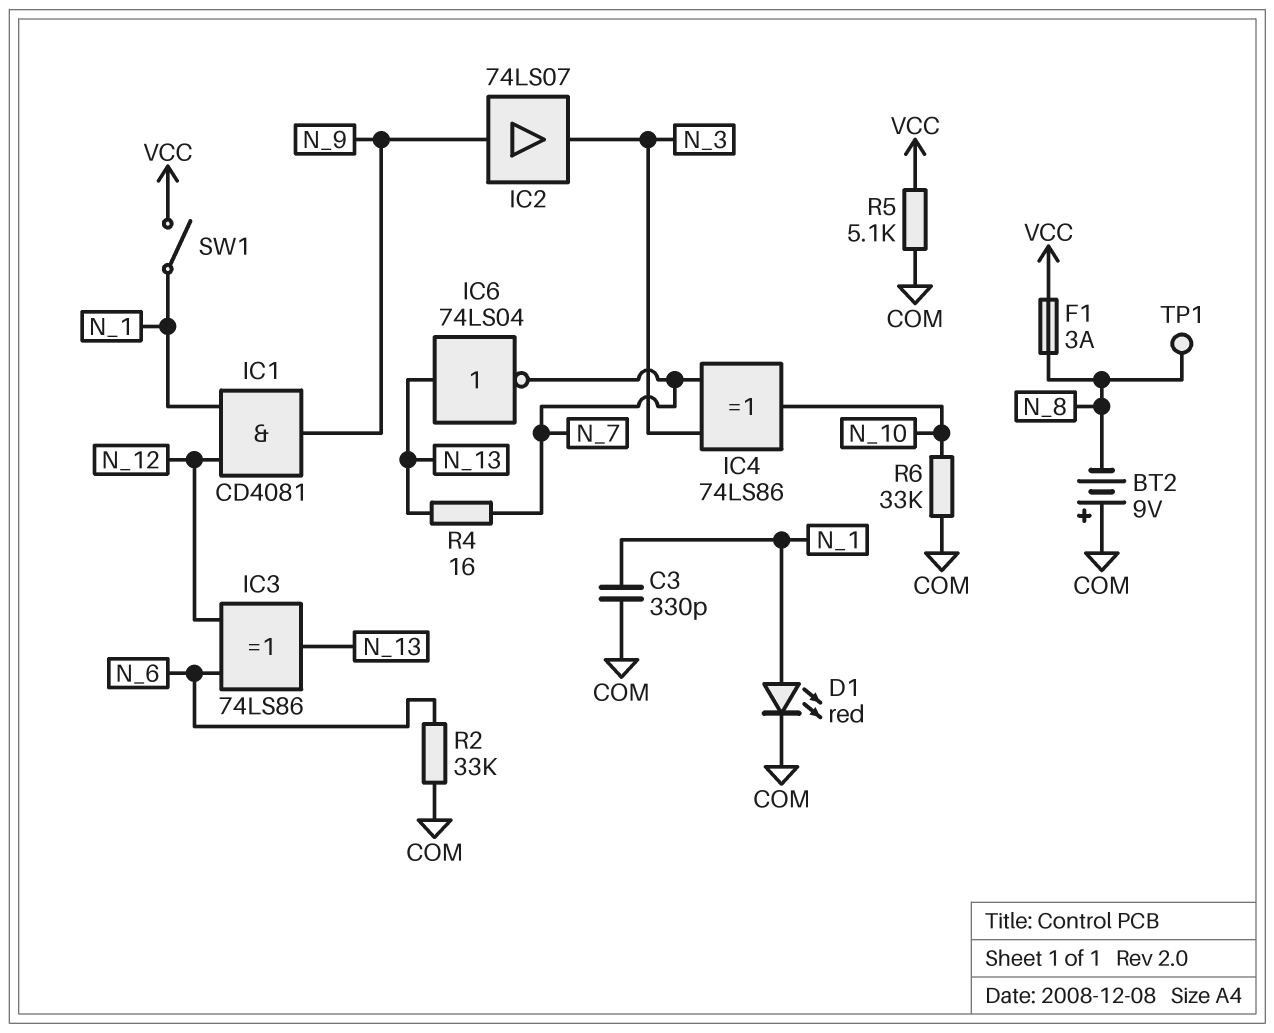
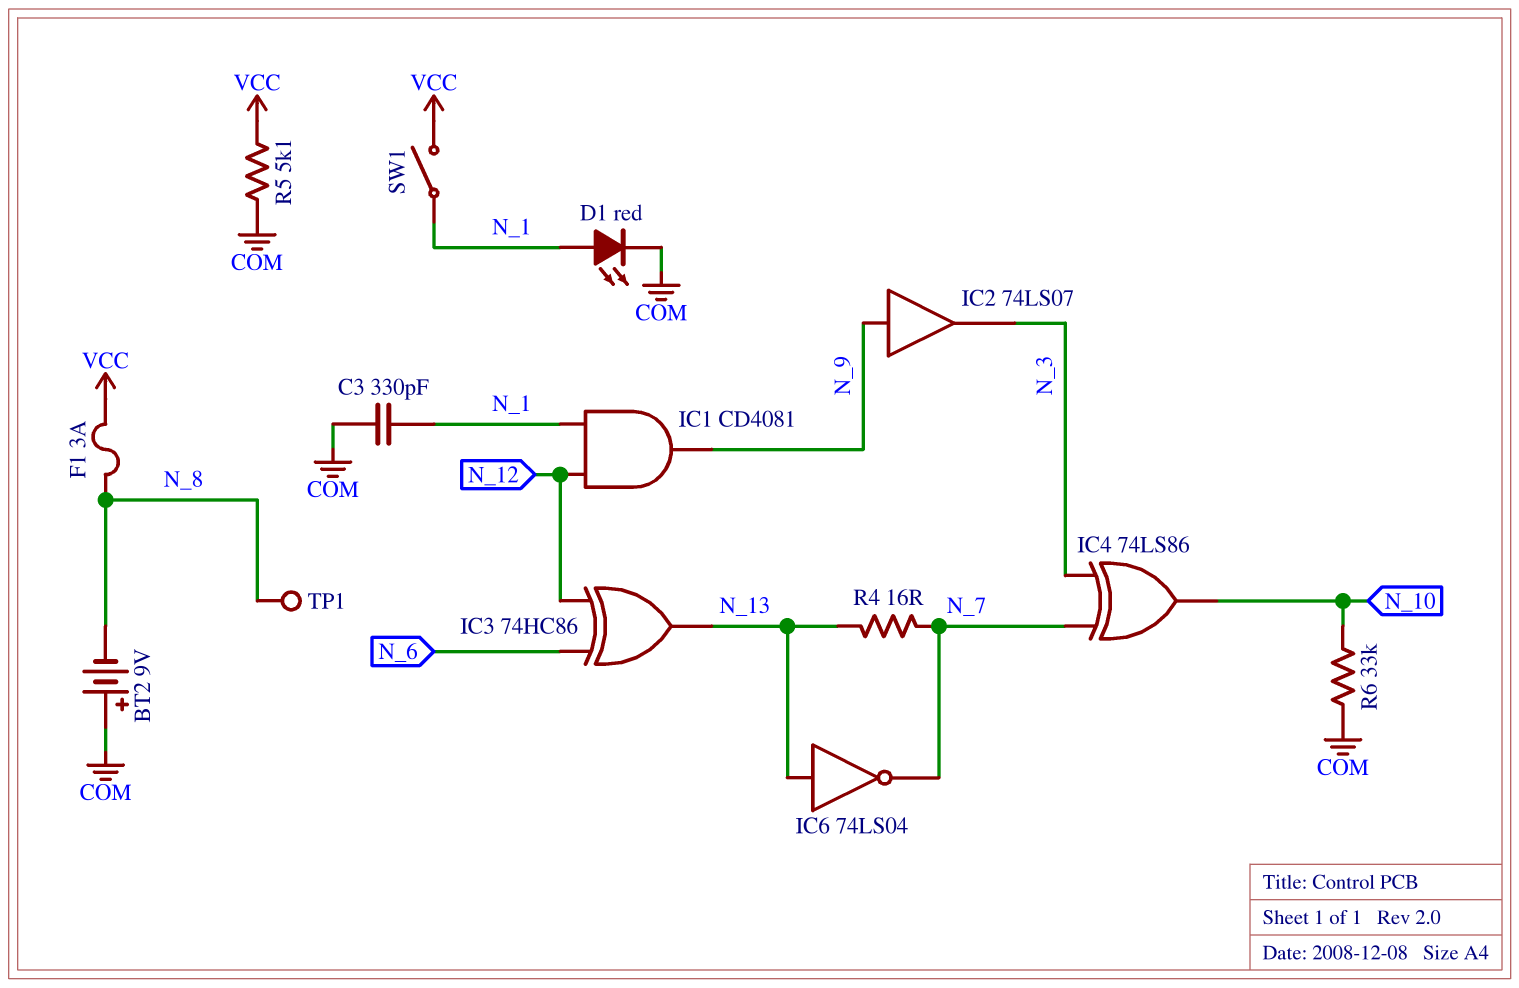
IC3: XOR 74LS86 (in N_6, in N_12, out N_13) -> XOR 74HC86 (in N_6, in N_12, out N_13)
R2: 33k (COM, N_6) -> none

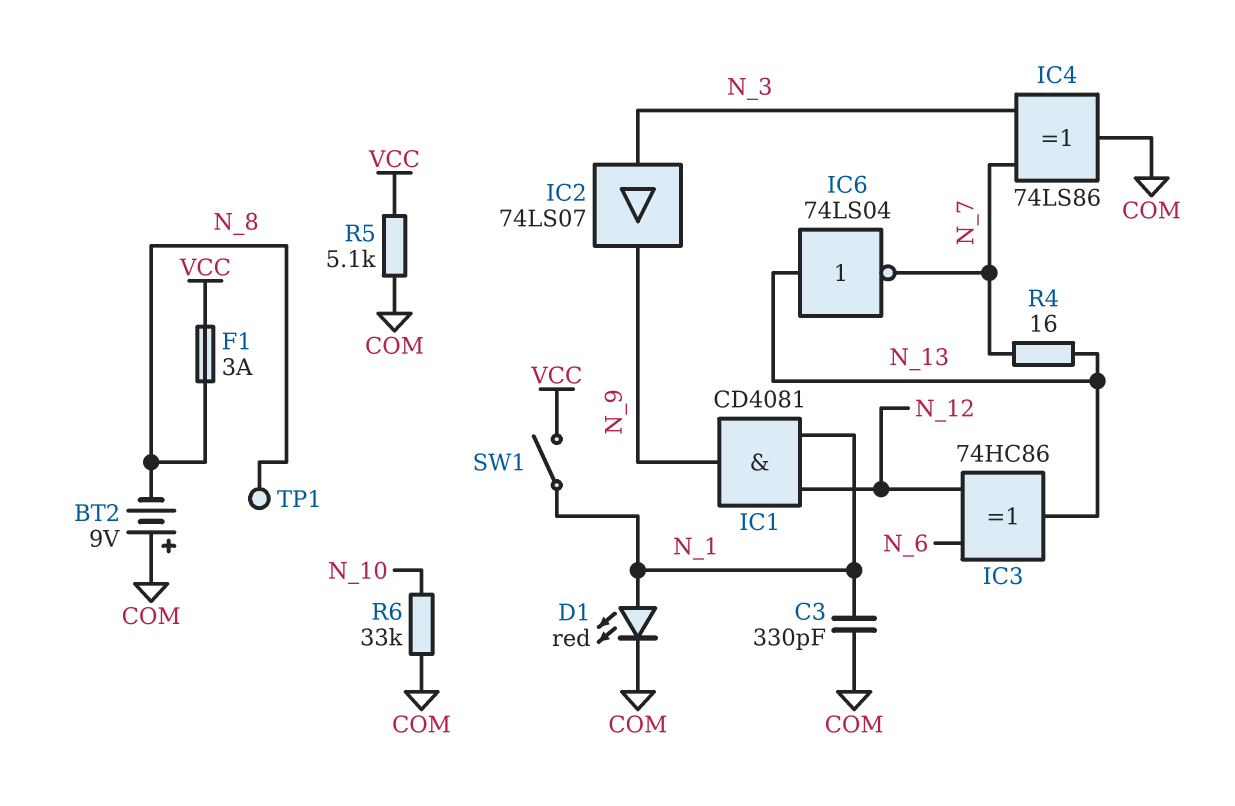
IC2: buffer 74LS07 (in N_9, out N_3) -> buffer 74LS07 (in N_3, out N_9)
IC4: XOR 74LS86 (in N_3, in N_7, out N_10) -> XOR 74LS86 (in N_3, in N_7, out COM)

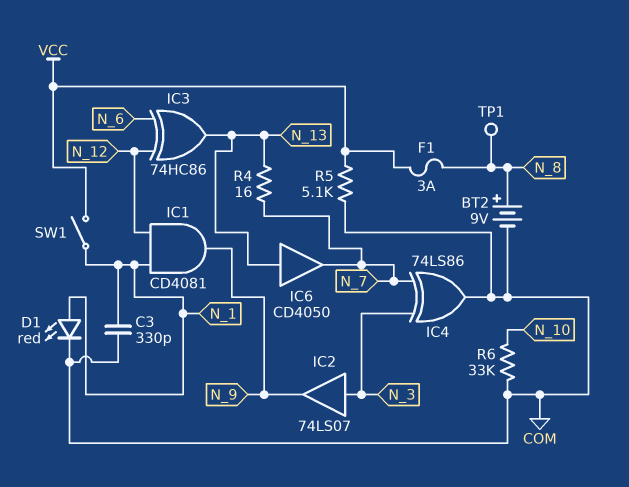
BT2: 9V (plus COM, minus N_8) -> 9V (plus N_8, minus COM)
IC6: NOT 74LS04 (in N_13, out N_7) -> buffer CD4050 (in N_13, out N_7)

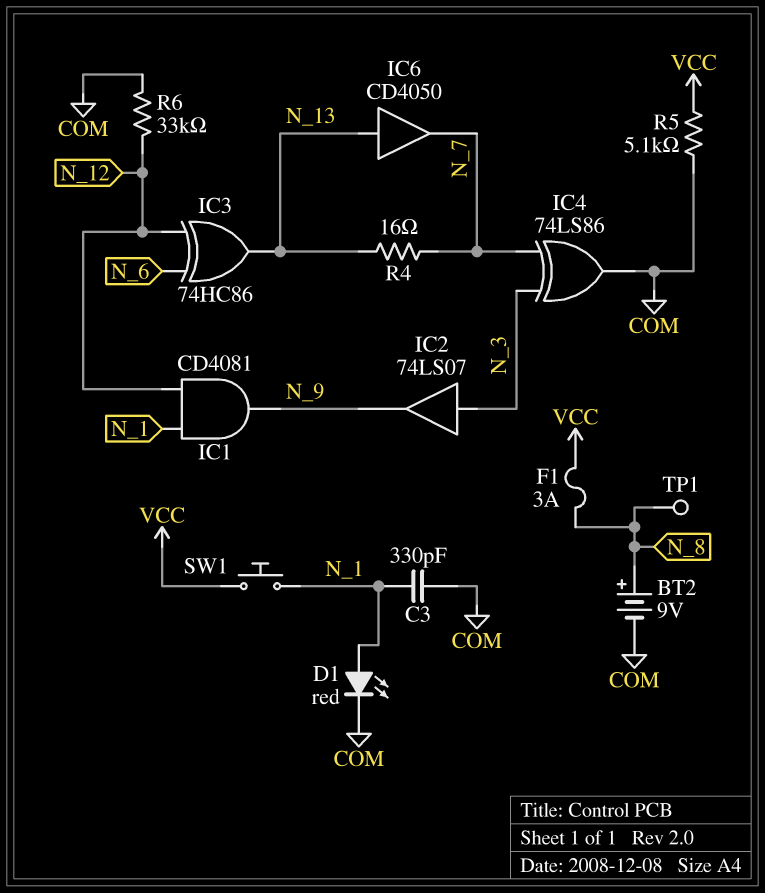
R6: 33k (COM, N_10) -> 33k (COM, N_12)
SW1: switch (N_1, VCC) -> button (N_1, VCC)

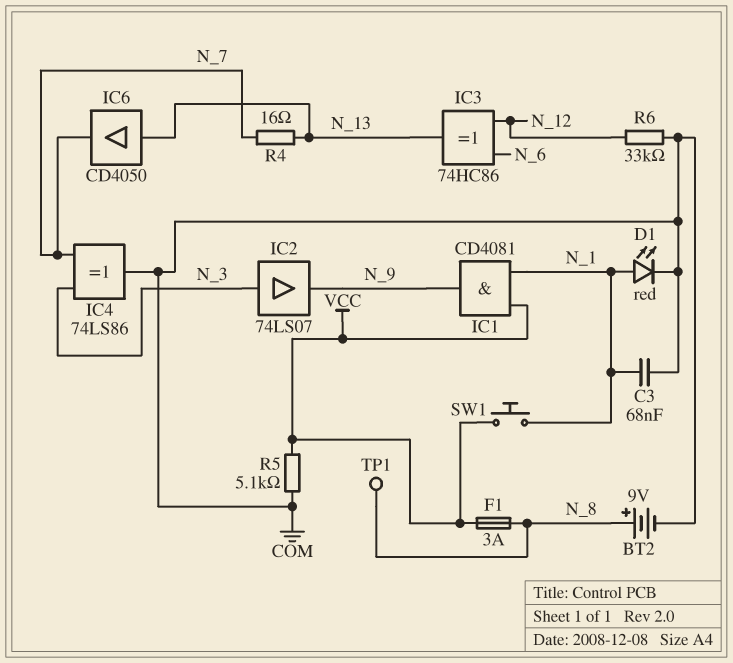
C3: 330pF (COM, N_1) -> 68nF (COM, N_1)
IC1: AND CD4081 (in N_1, in N_12, out N_9) -> AND CD4081 (in N_1, in VCC, out N_9)

